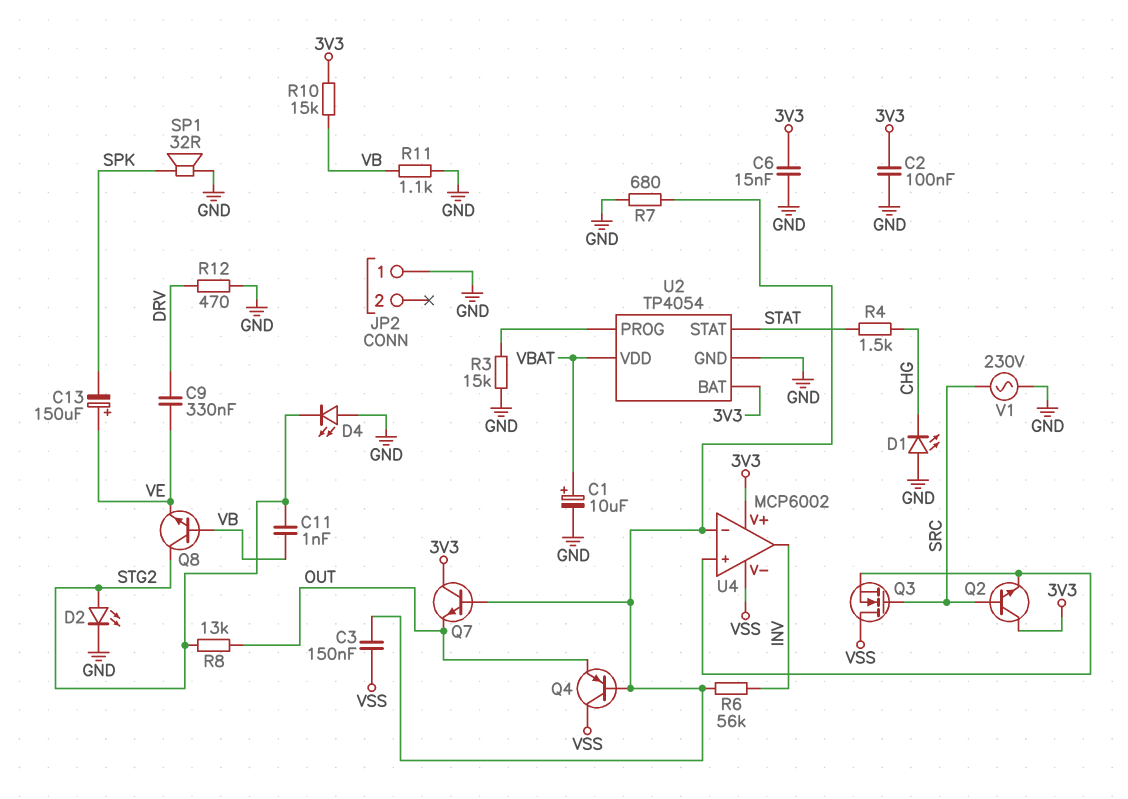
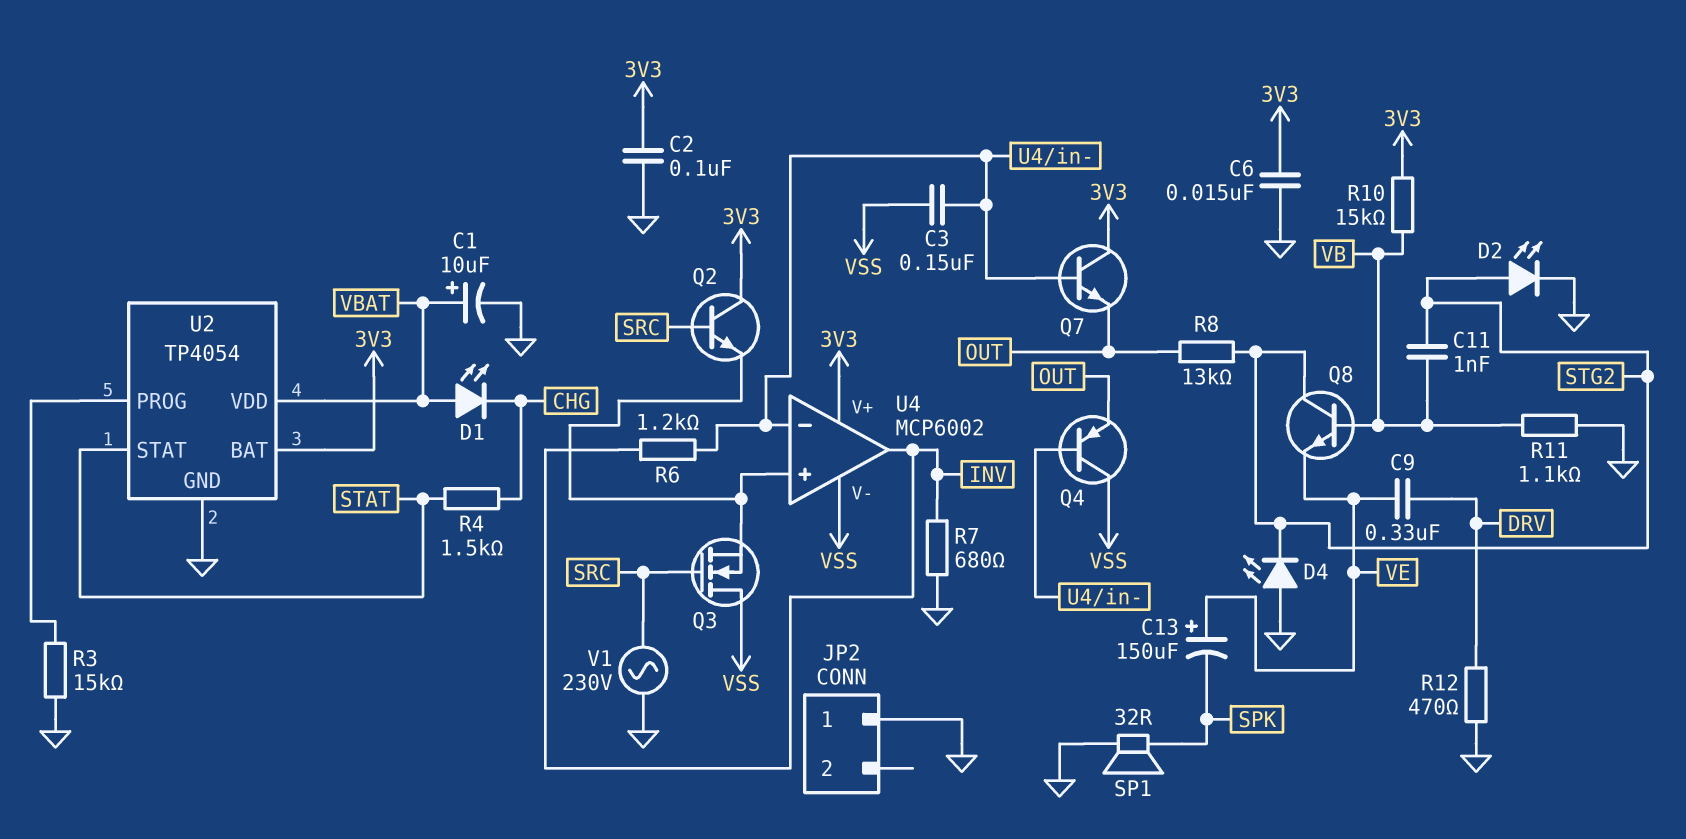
D1: LED (A GND, K CHG) -> LED (A VBAT, K CHG)
R6: 56k (INV, U4/in-) -> 1.2k (INV, U4/in-)
R7: 680 (GND, U4/in-) -> 680 (GND, INV)

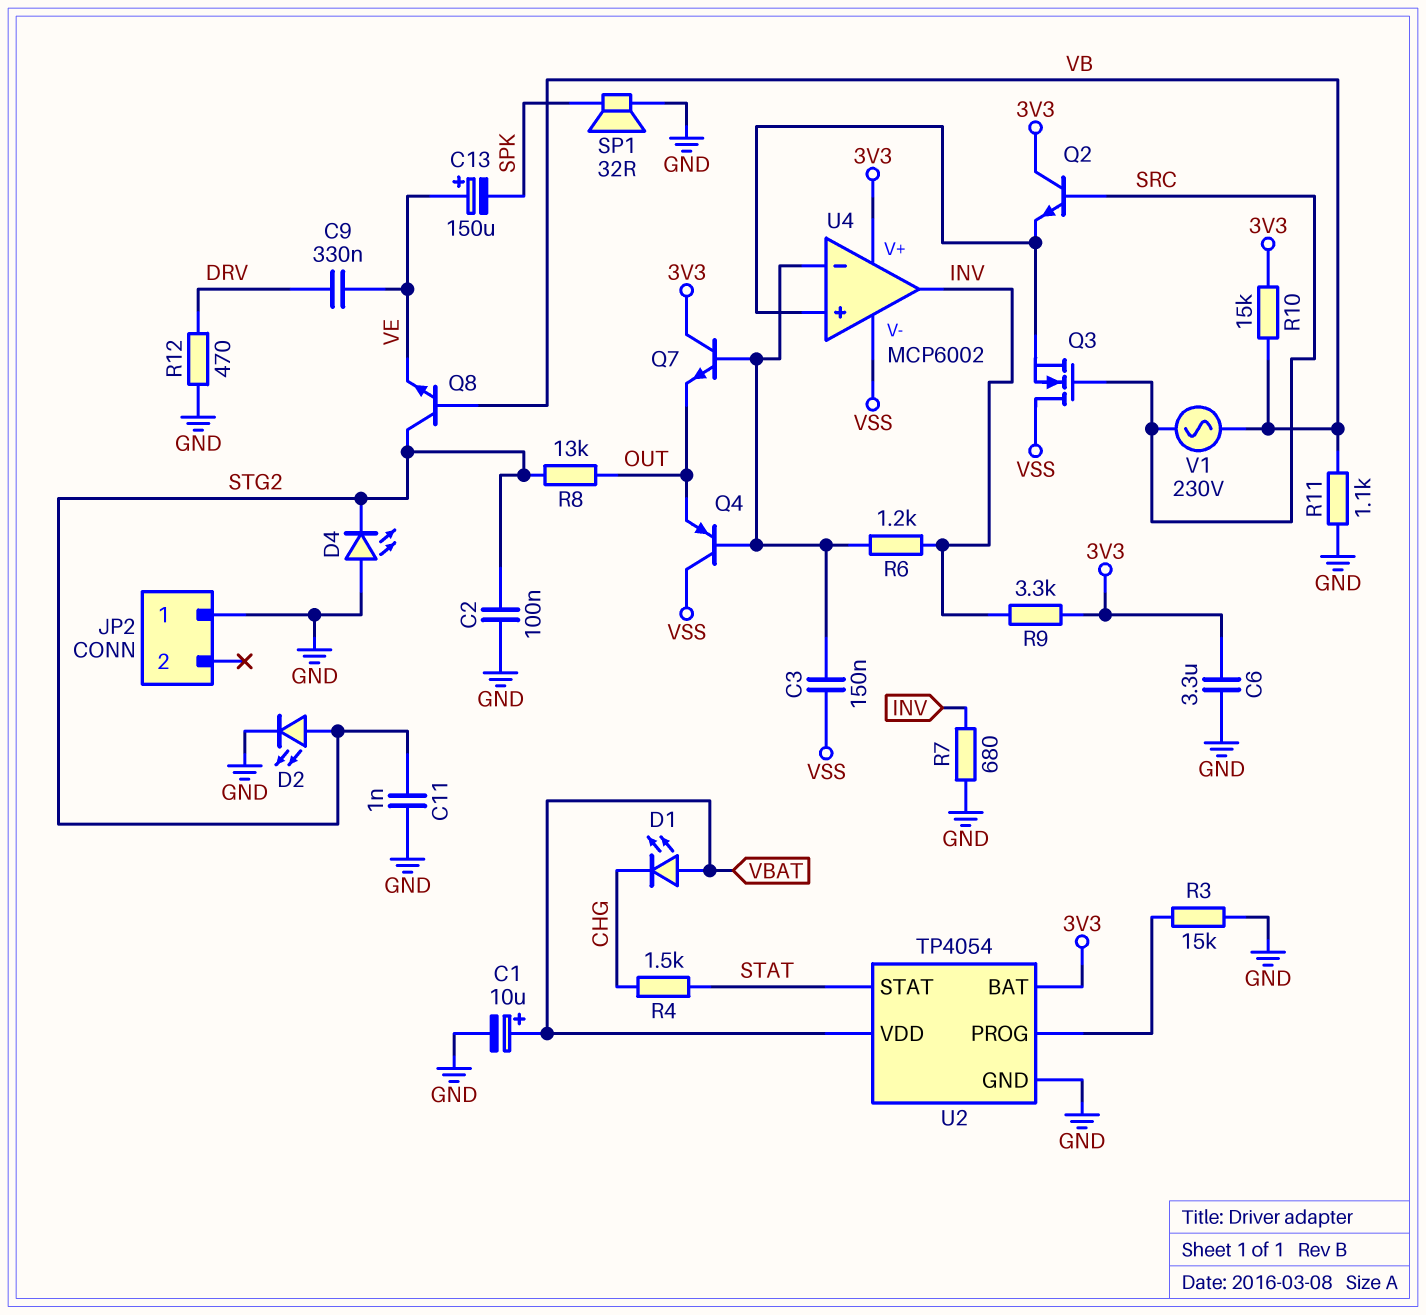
C2: 100nF (3V3, GND) -> 100nF (GND, STG2)
C6: 15nF (3V3, GND) -> 3.3uF (3V3, GND)
C11: 1nF (STG2, VB) -> 1nF (GND, STG2)
R9: none -> 3.3k (3V3, INV)
V1: AC 230V (GND, SRC) -> AC 230V (SRC, VB)

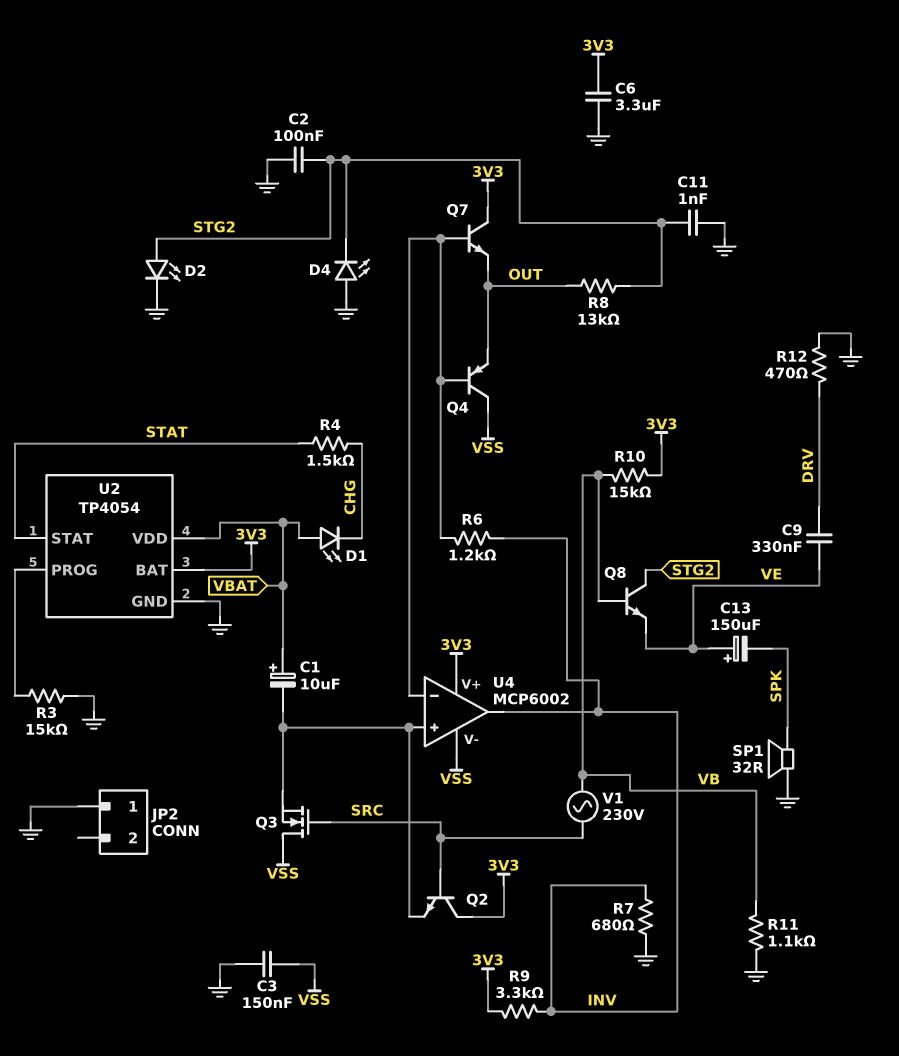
C1: 10uF (plus VBAT, minus GND) -> 10uF (plus VBAT, minus U4/in+)
C3: 150nF (U4/in-, VSS) -> 150nF (GND, VSS)

